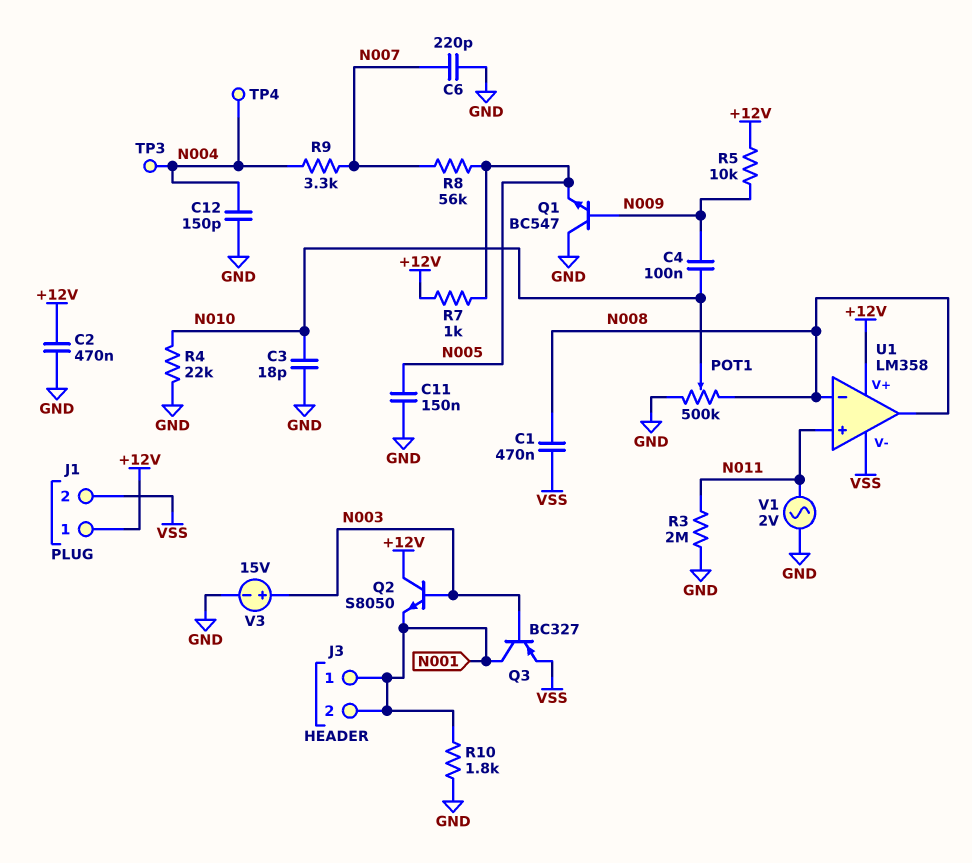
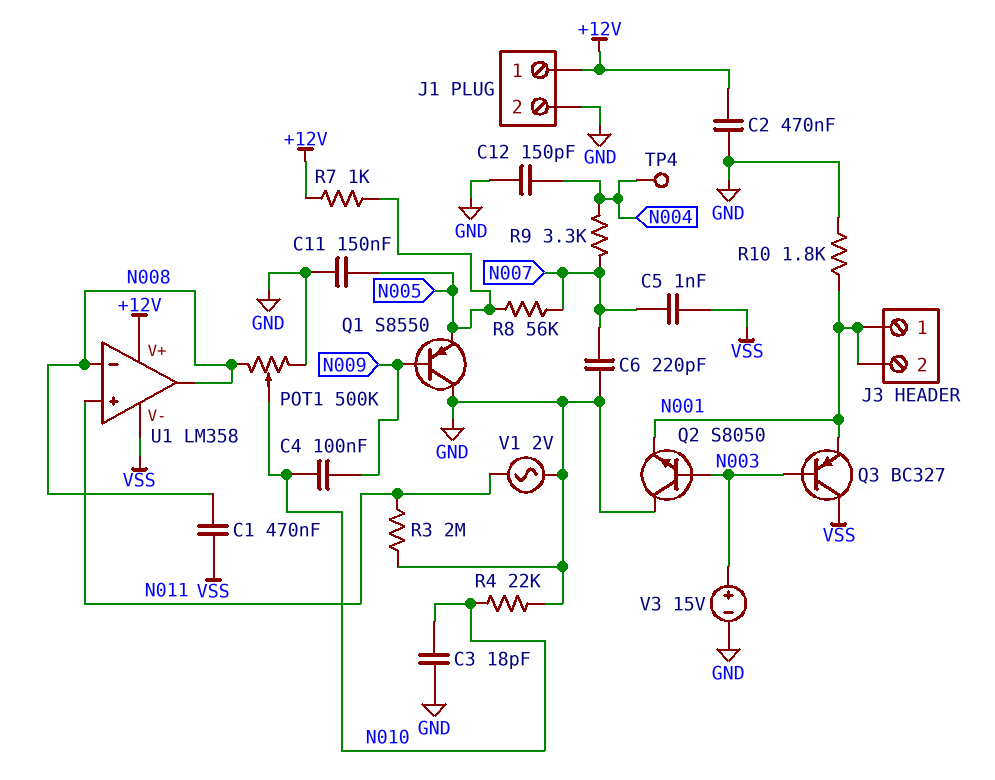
C5: none -> 1nF (N007, VSS)
J1 pin 2: VSS -> GND
Q1: NPN BC547 (B N009, C GND, E N005) -> PNP S8550 (B N009, C GND, E N005)
Q2: NPN S8050 (B N003, C +12V, E N001) -> NPN S8050 (B N003, C GND, E N001)
Q3: PNP BC327 (B N003, C N001, E VSS) -> PNP BC327 (B N003, C VSS, E N001)
R5: 10k (+12V, N009) -> none
TP3: test point (N004) -> none

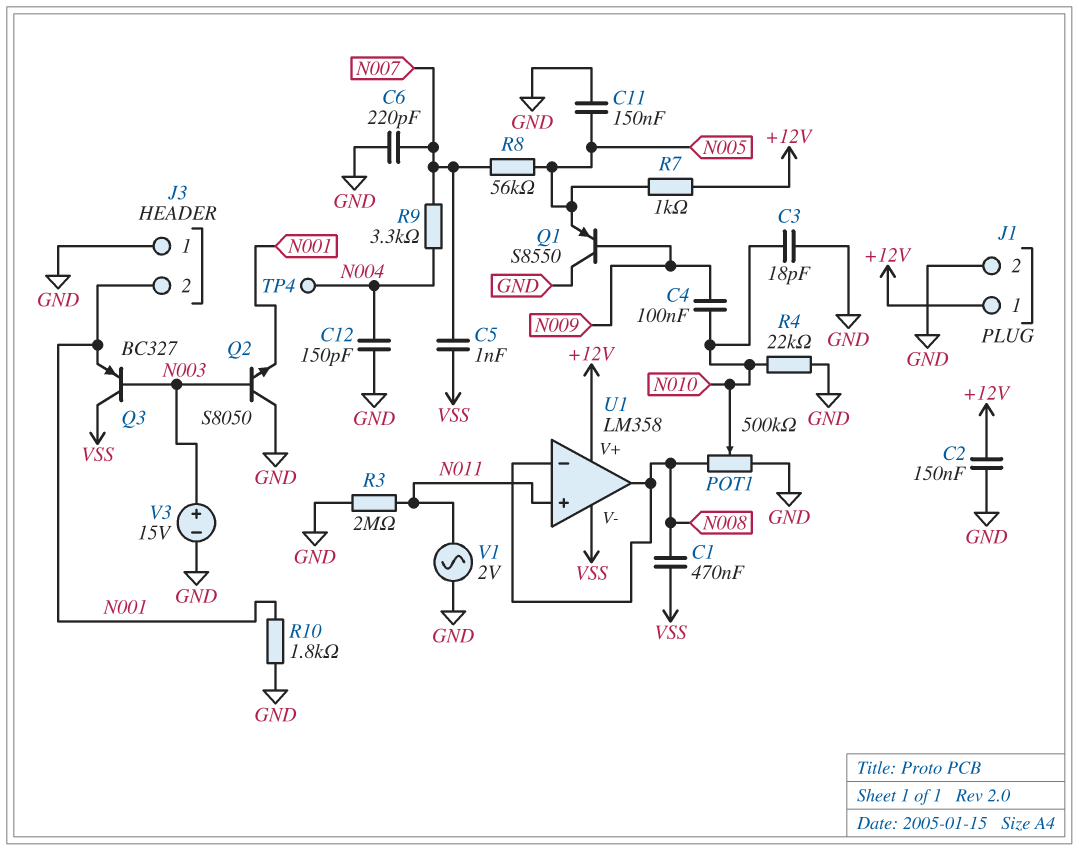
C2: 470nF (+12V, GND) -> 150nF (+12V, GND)
J3 pin 1: N001 -> GND

